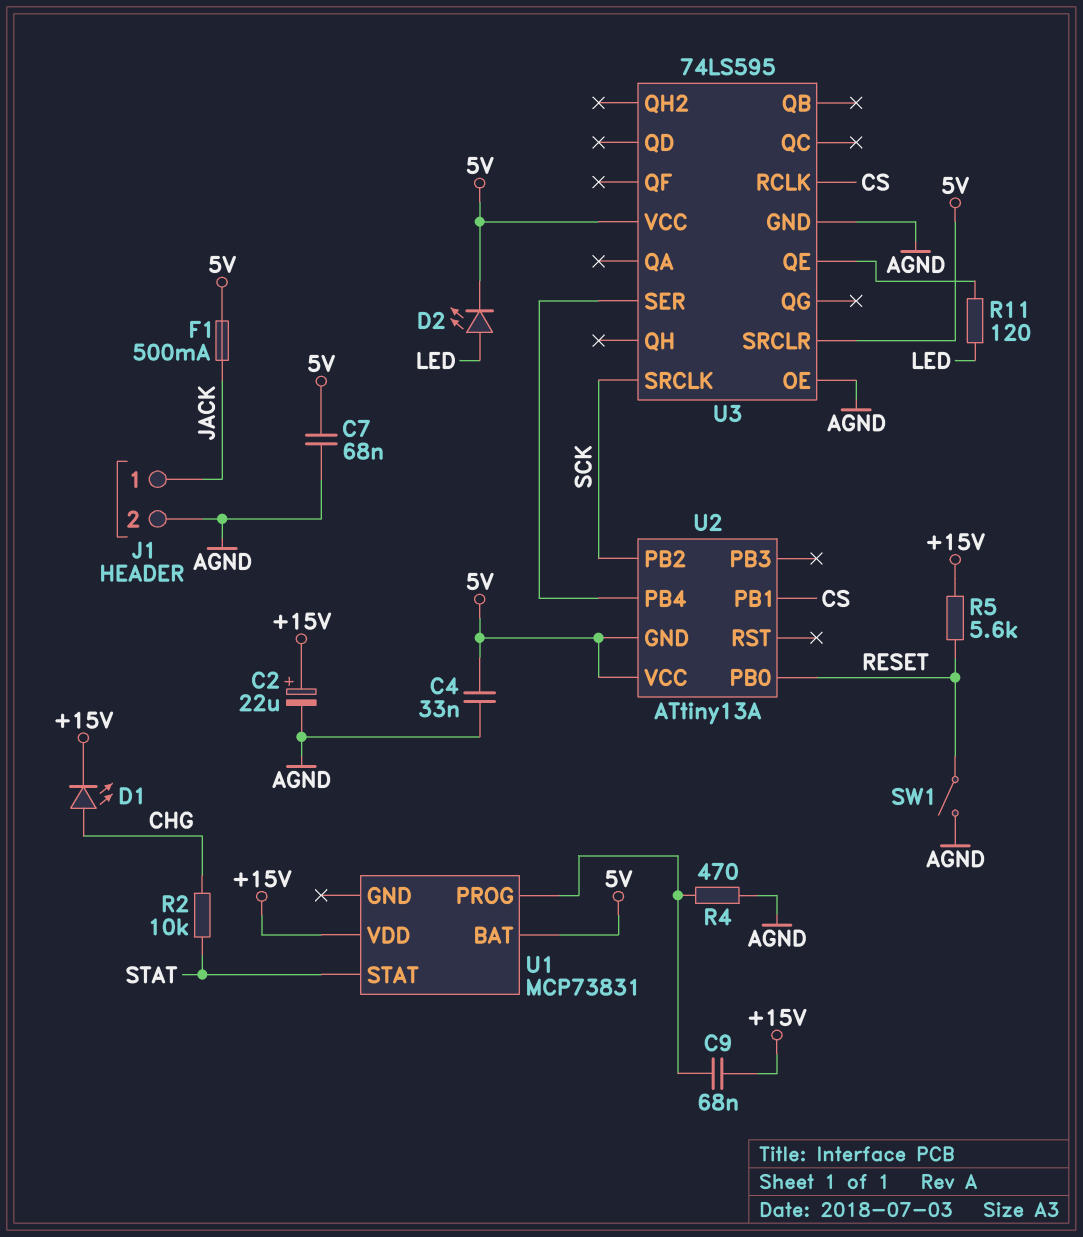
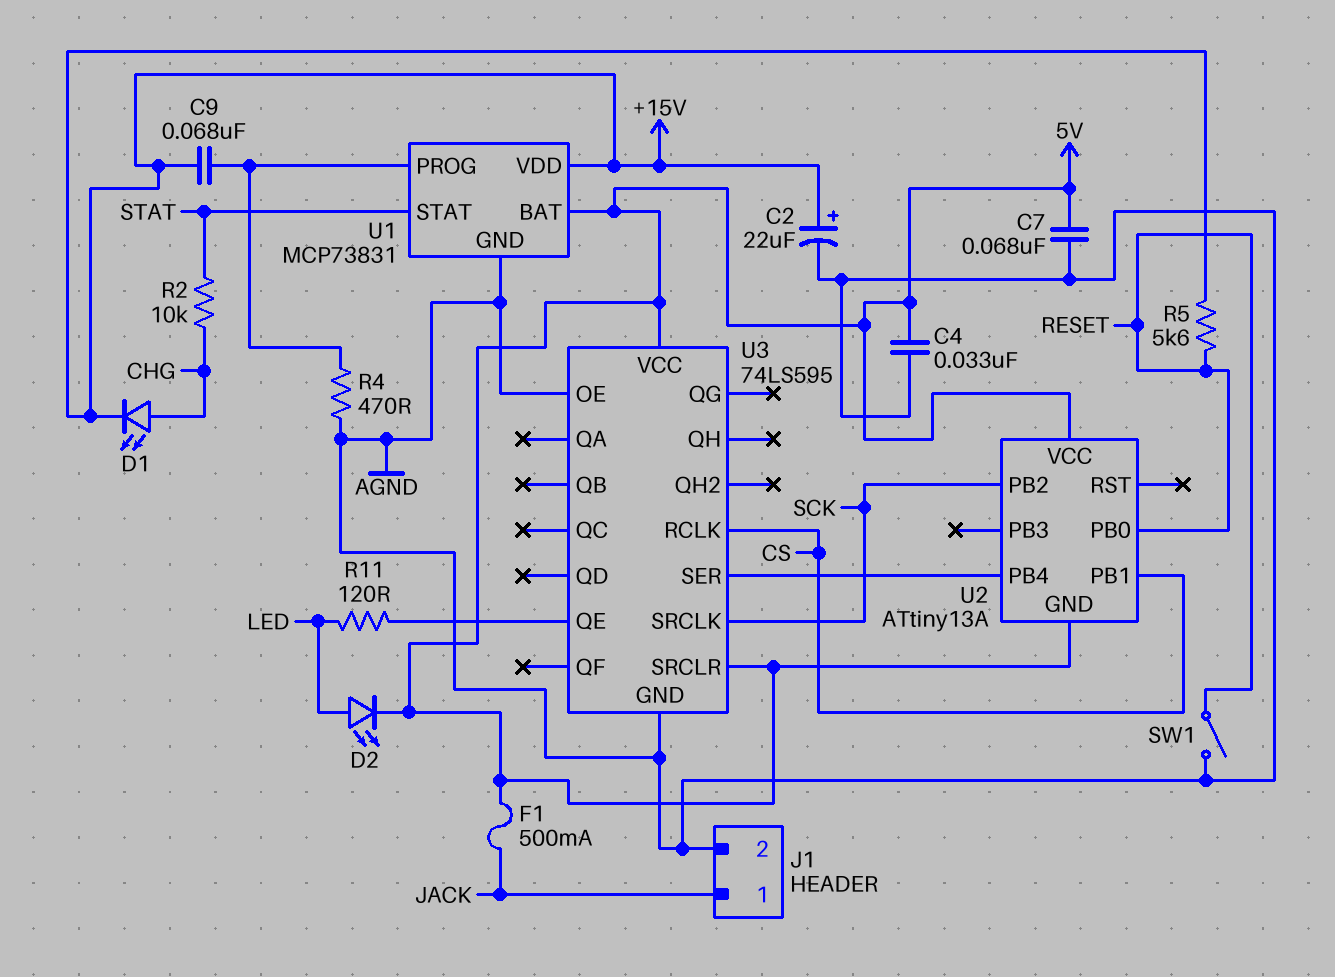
U1 pin GND: none -> AGND

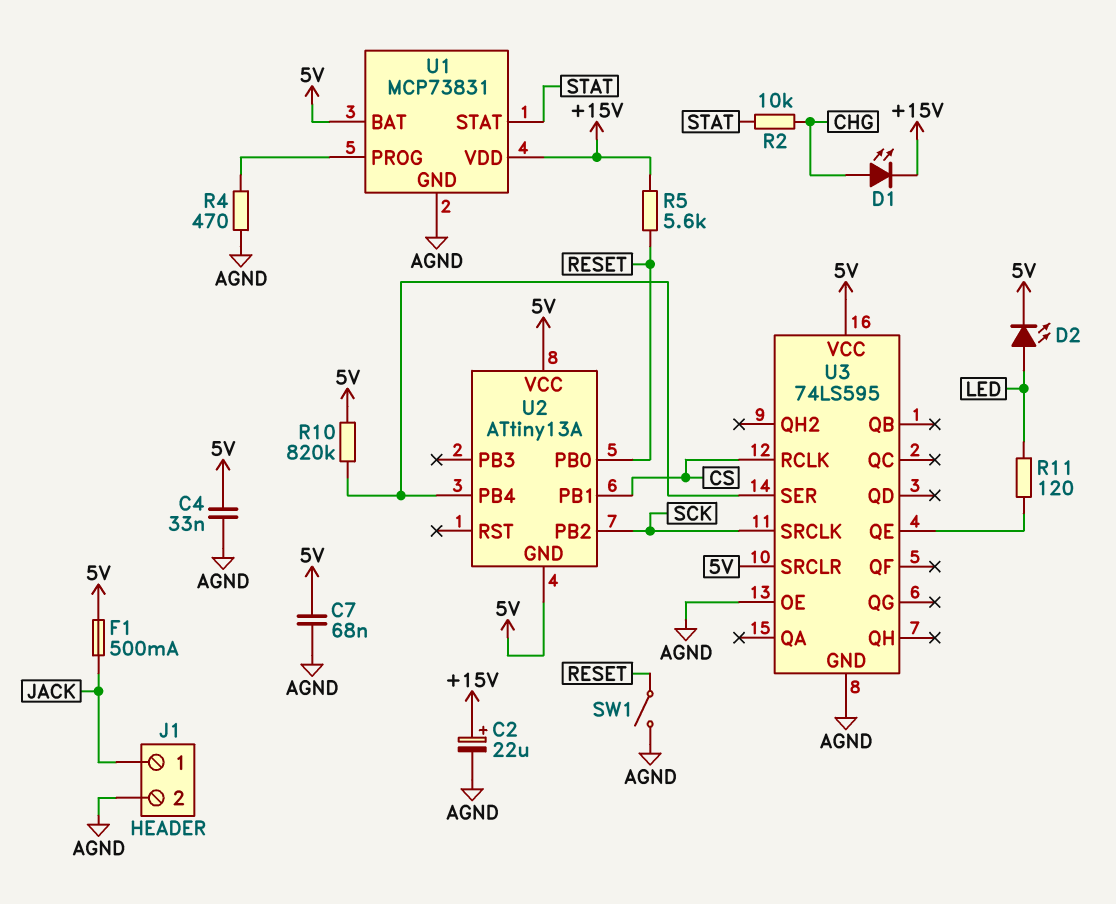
C9: 68nF (+15V, U1/PROG) -> none
R10: none -> 820k (5V, U2/PB4)

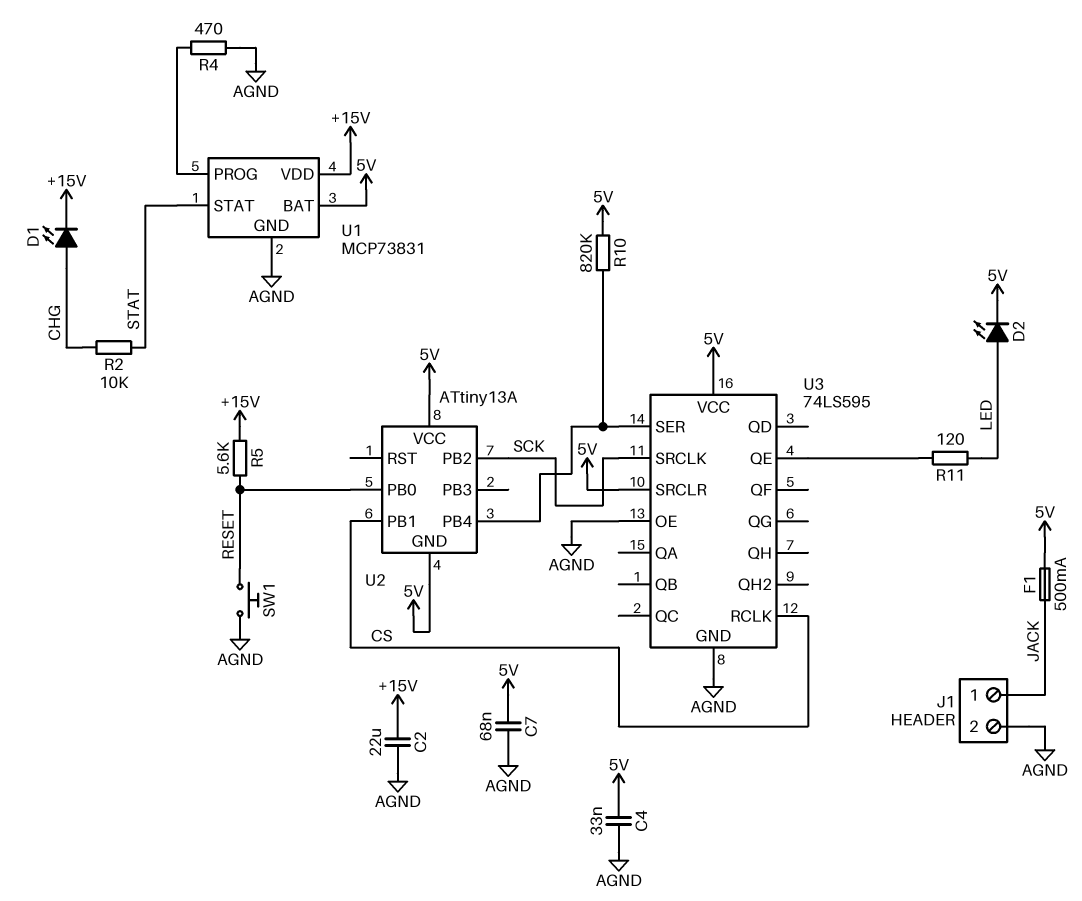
C2: 22uF (plus +15V, minus AGND) -> 22uF (+15V, AGND)
SW1: switch (AGND, RESET) -> button (AGND, RESET)

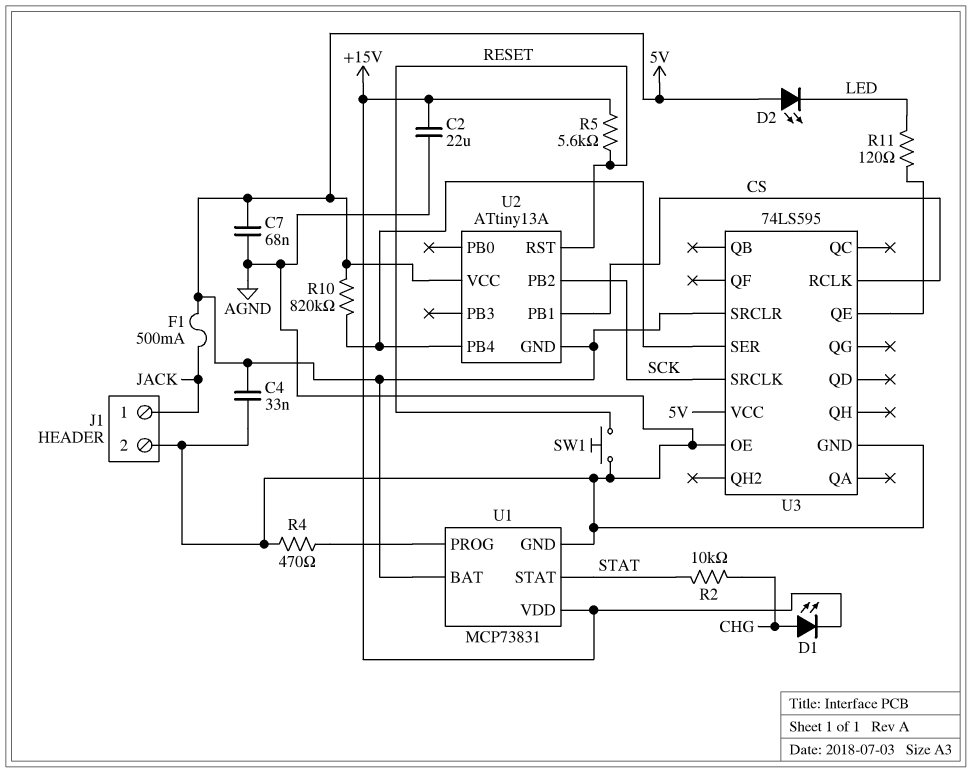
D2: LED (A LED, K 5V) -> LED (A 5V, K LED)
U2 pin PB0: RESET -> none
U2 pin RST: none -> RESET

